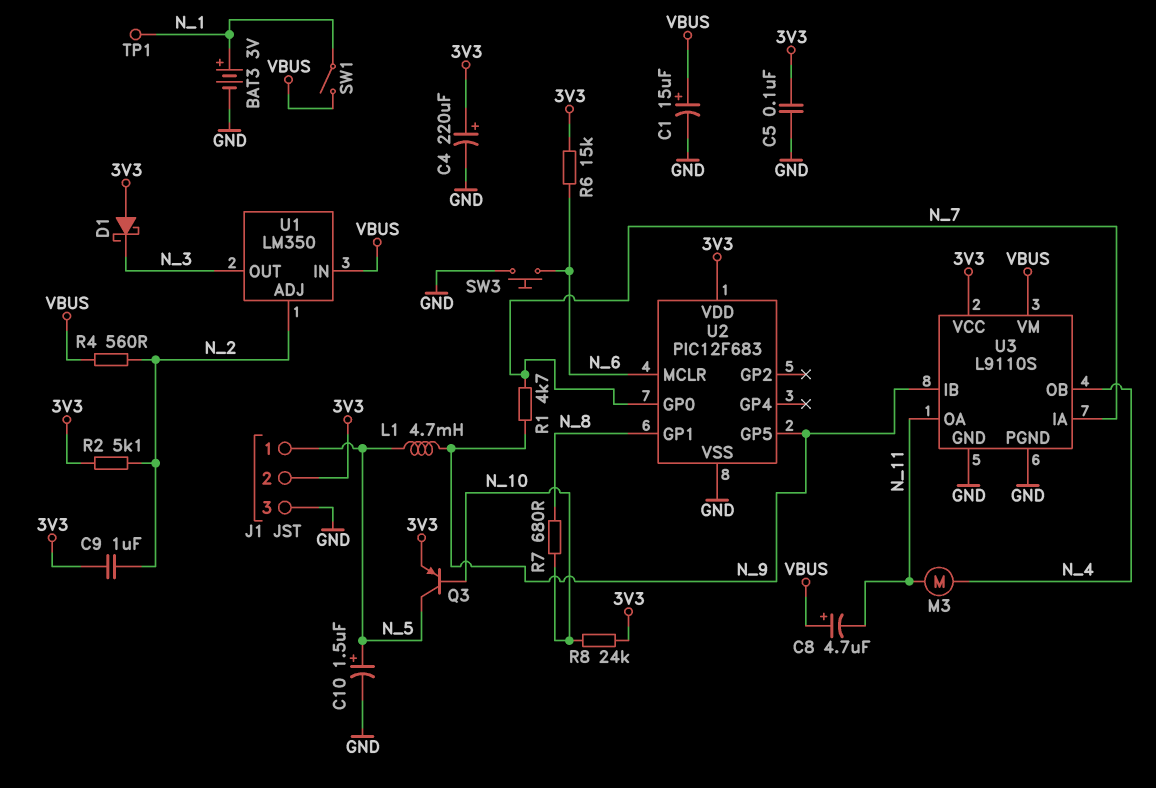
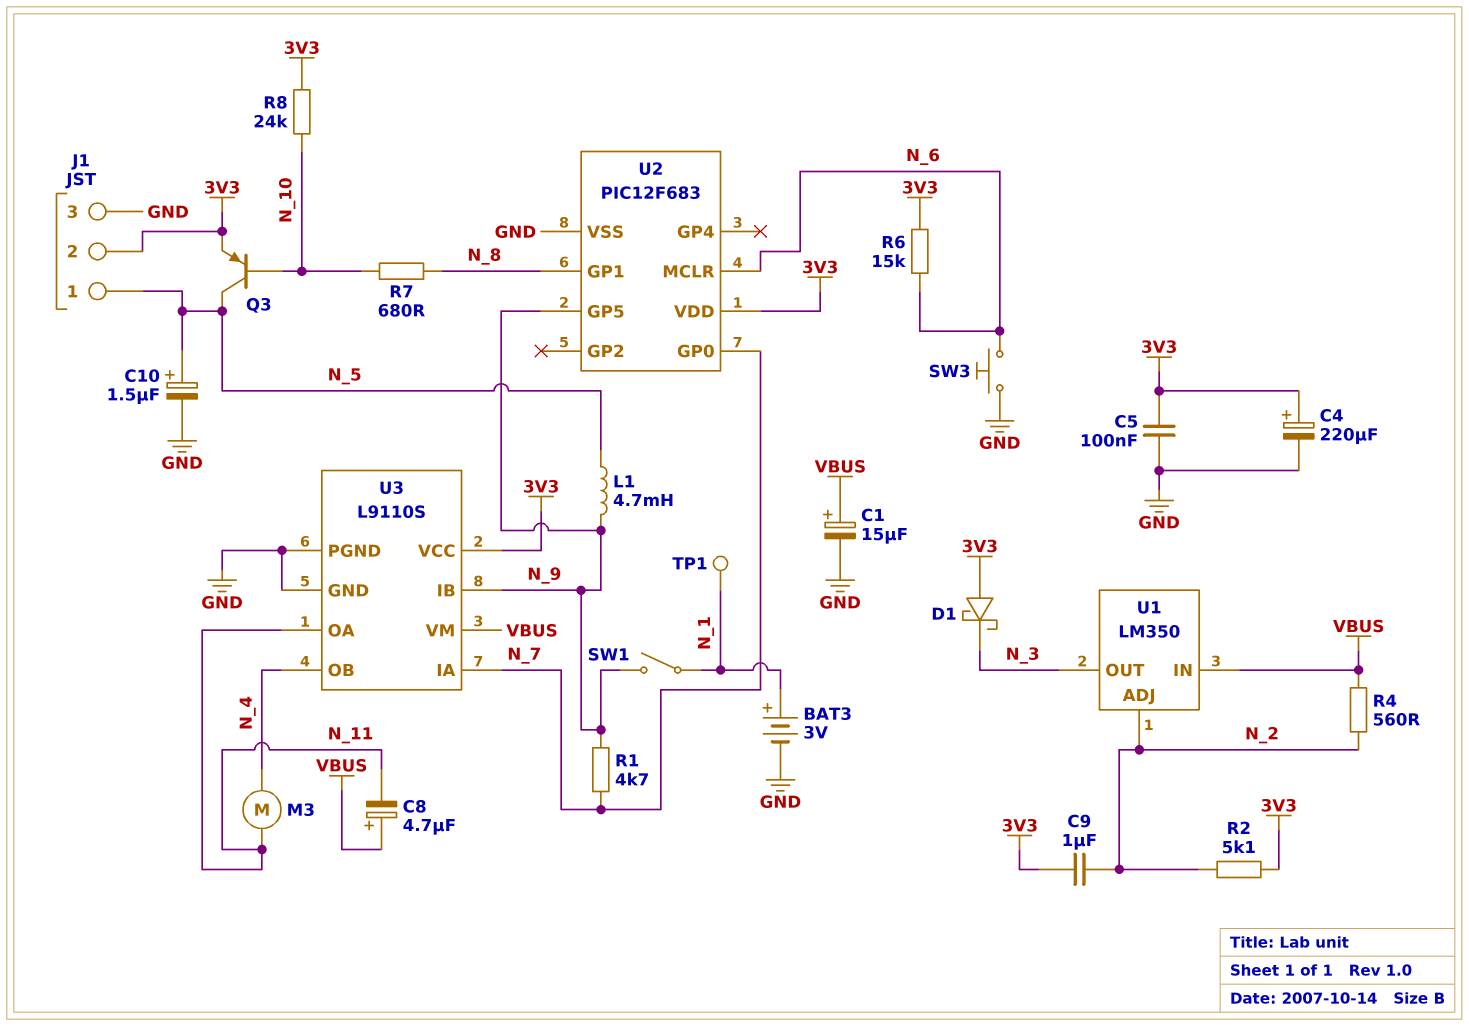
SW1: switch (N_1, VBUS) -> switch (N_1, N_9)

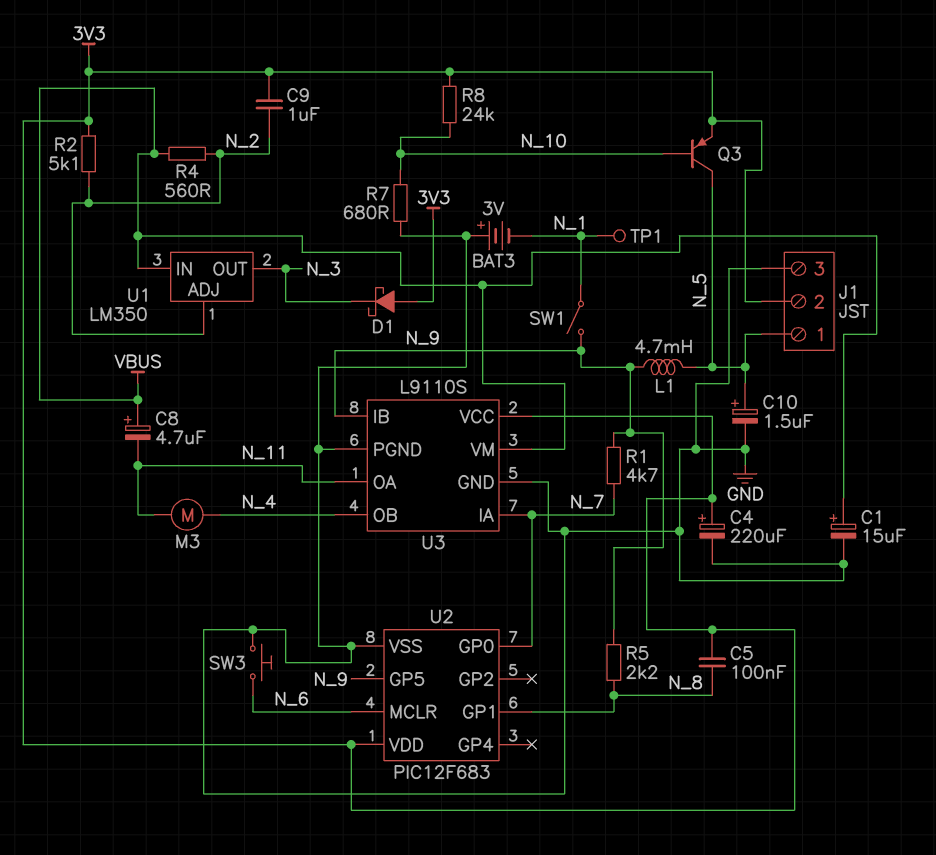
BAT3: 3V (plus N_1, minus GND) -> 3V (plus GND, minus N_1)
C5: 100nF (3V3, GND) -> 100nF (3V3, N_8)
R5: none -> 2.2k (N_8, N_9)
R6: 15k (3V3, N_6) -> none
R7: 680 (N_8, N_10) -> 680 (GND, N_10)

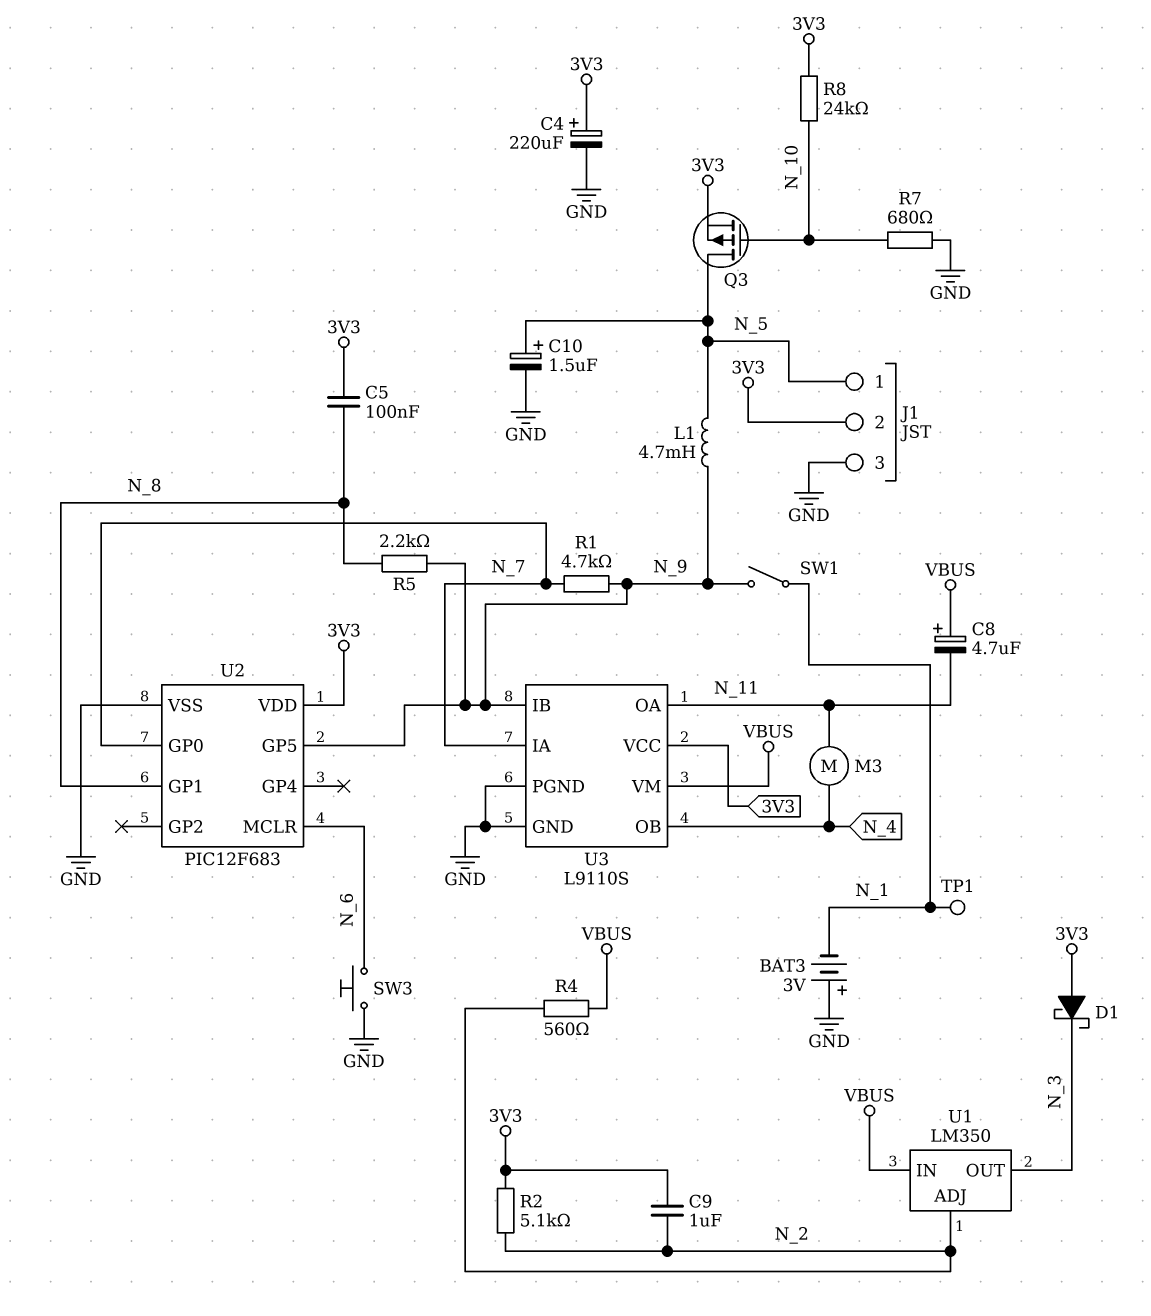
C1: 15uF (plus VBUS, minus GND) -> none
Q3: PNP (B N_10, C N_5, E 3V3) -> PMOS (G N_10, D N_5, S 3V3)

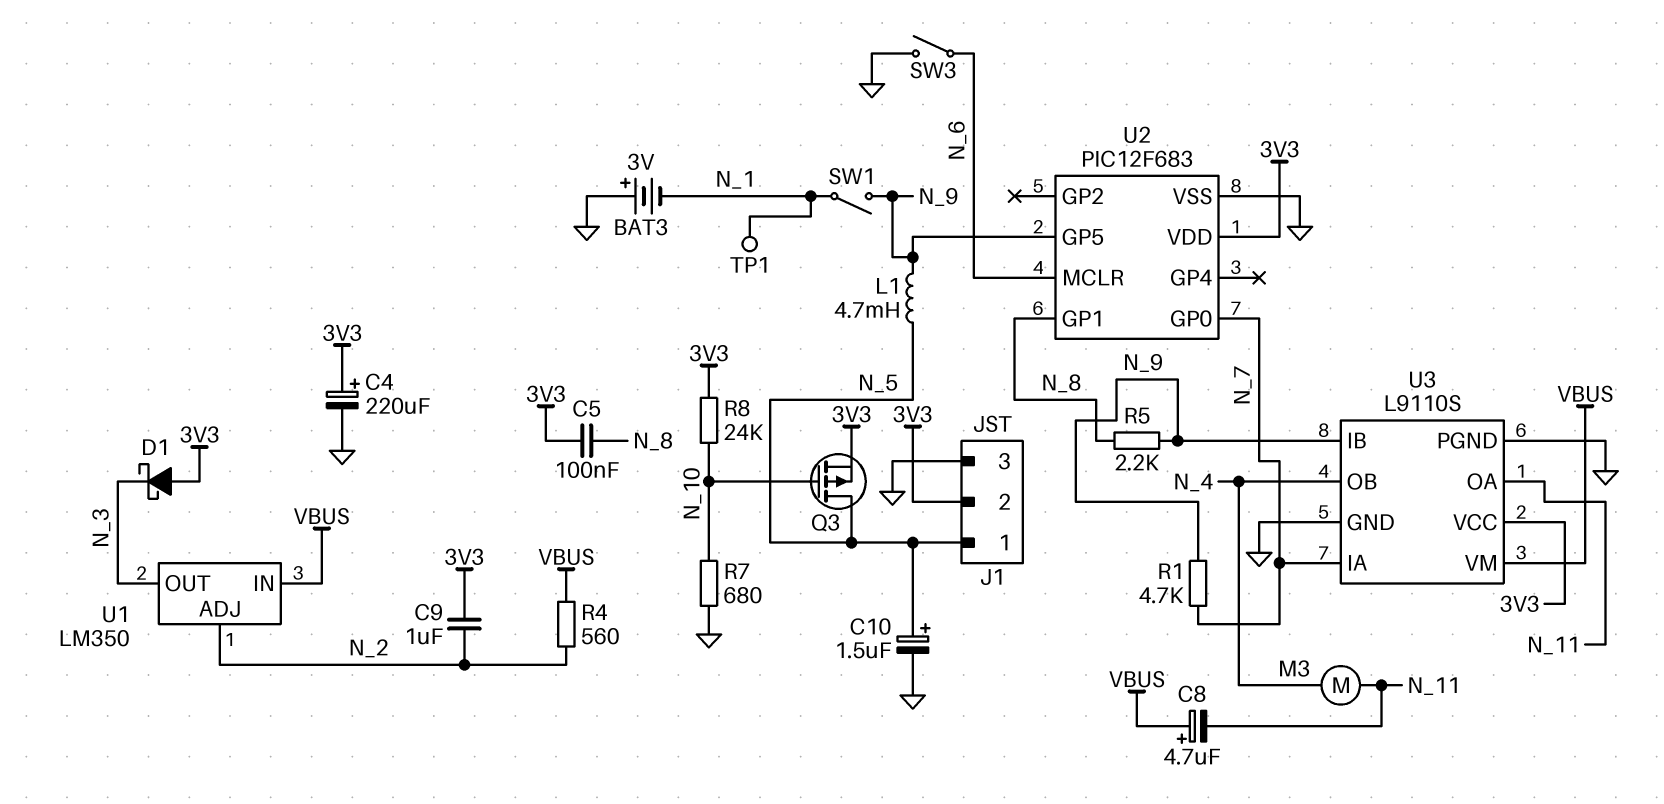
R2: 5.1k (3V3, N_2) -> none
SW3: button (GND, N_6) -> switch (GND, N_6)

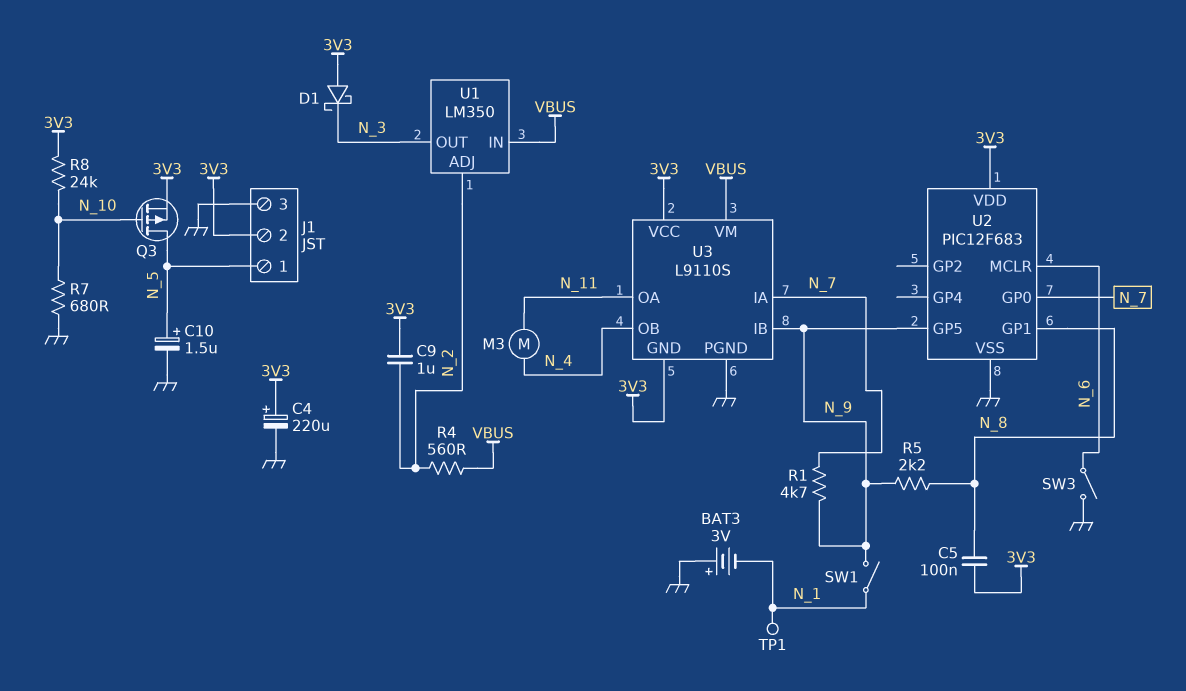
C8: 4.7uF (plus VBUS, minus N_11) -> none
L1: 4.7mH (N_5, N_9) -> none
U3 pin GND: GND -> 3V3

